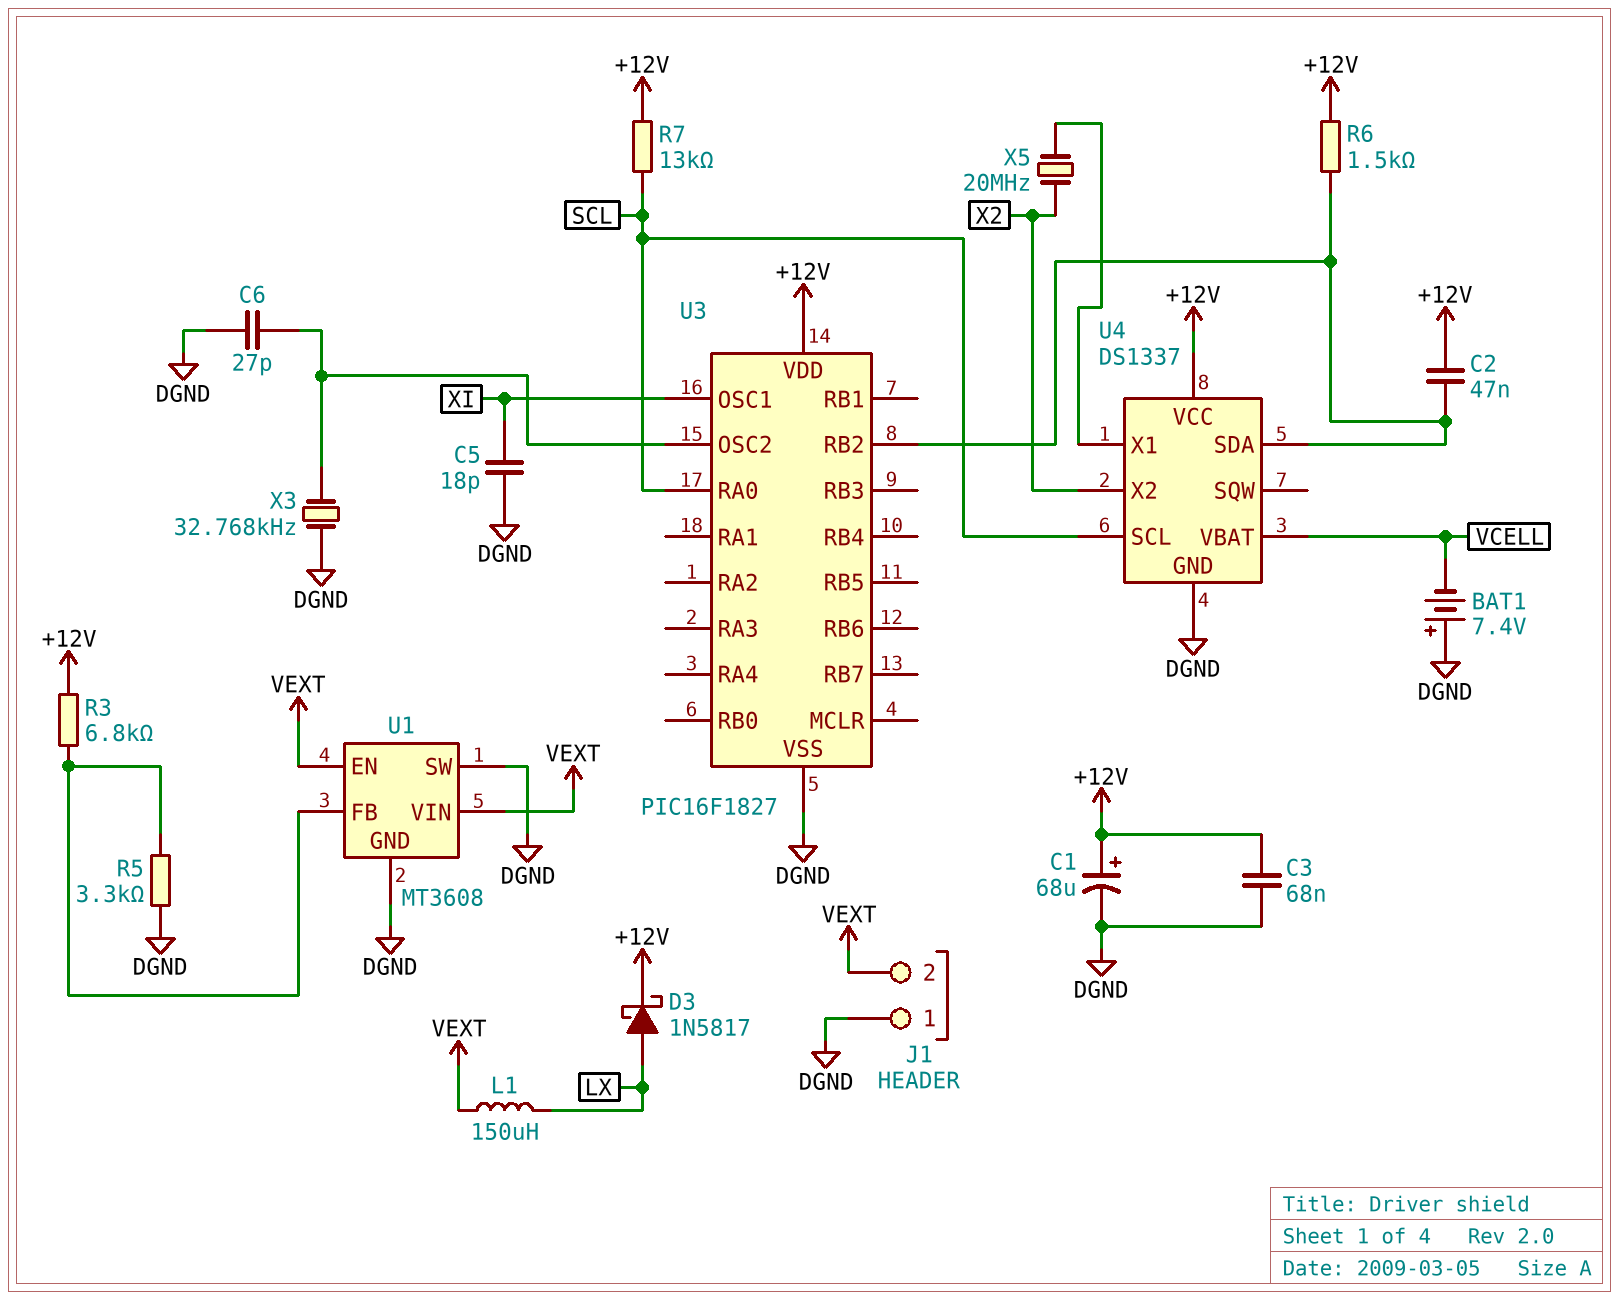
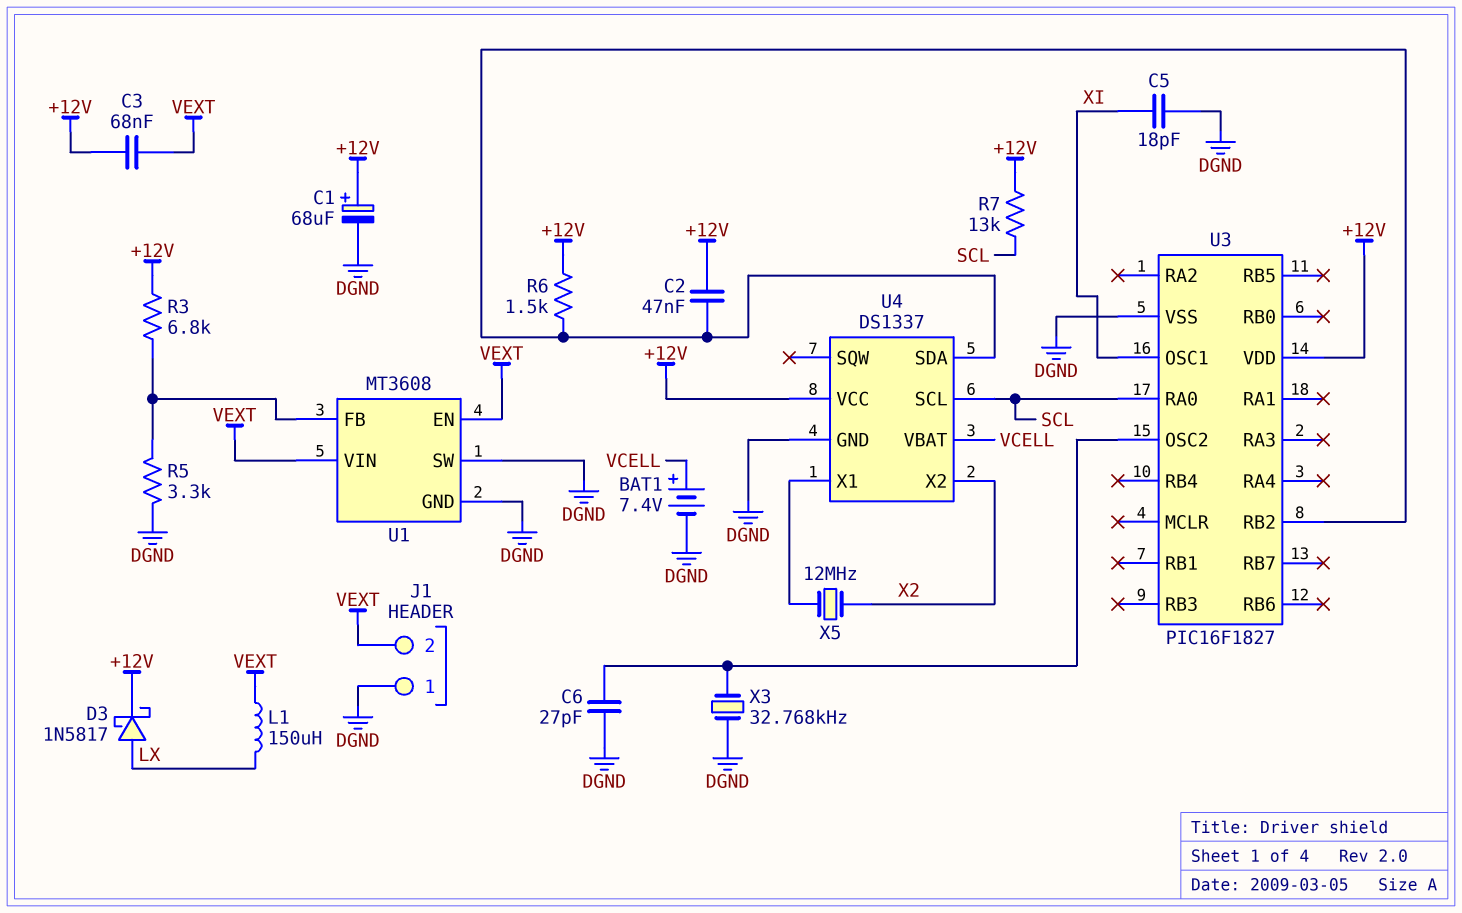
BAT1: 7.4V (plus DGND, minus VCELL) -> 7.4V (plus VCELL, minus DGND)
C3: 68nF (+12V, DGND) -> 68nF (+12V, VEXT)
X5: 20MHz (U4/X1, X2) -> 12MHz (U4/X1, X2)

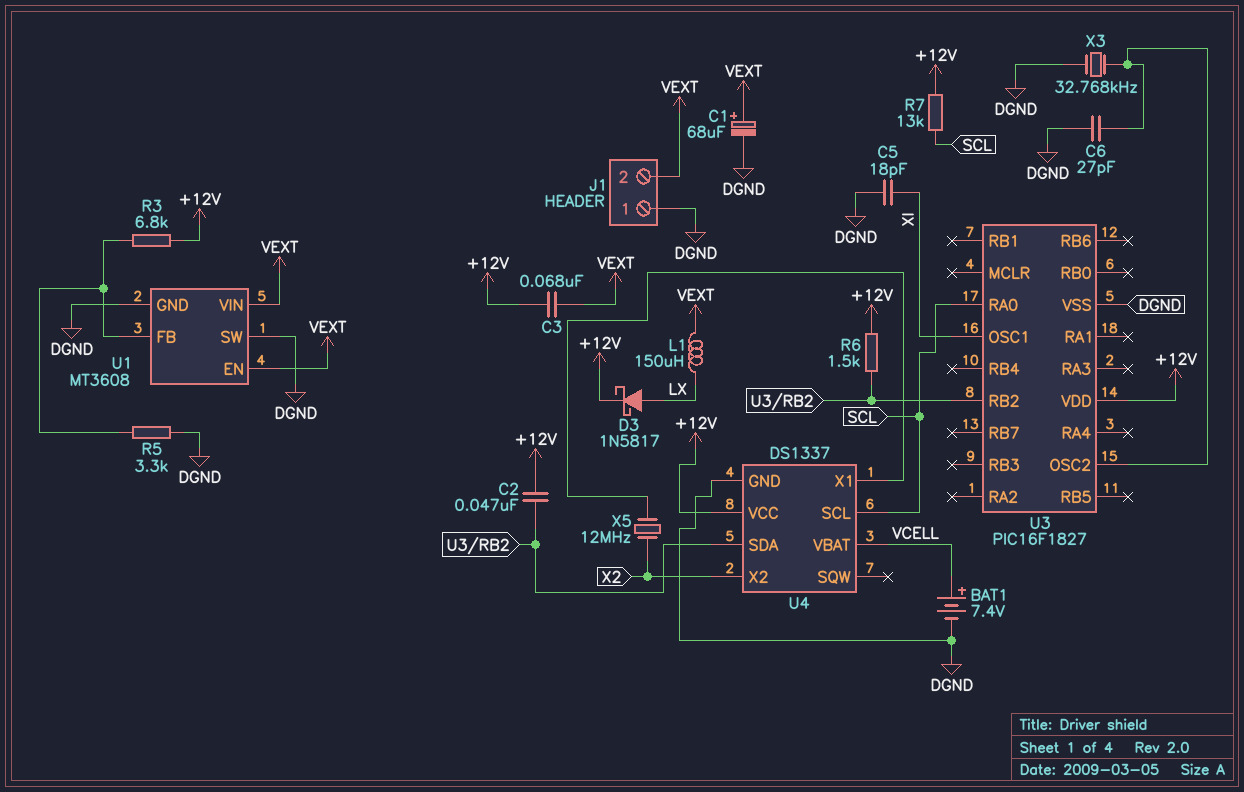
C1: 68uF (plus +12V, minus DGND) -> 68uF (plus VEXT, minus DGND)

